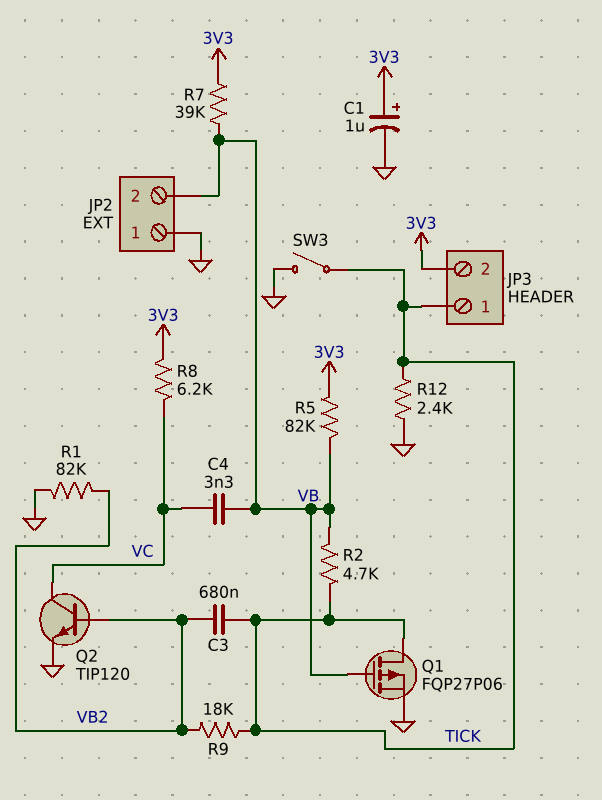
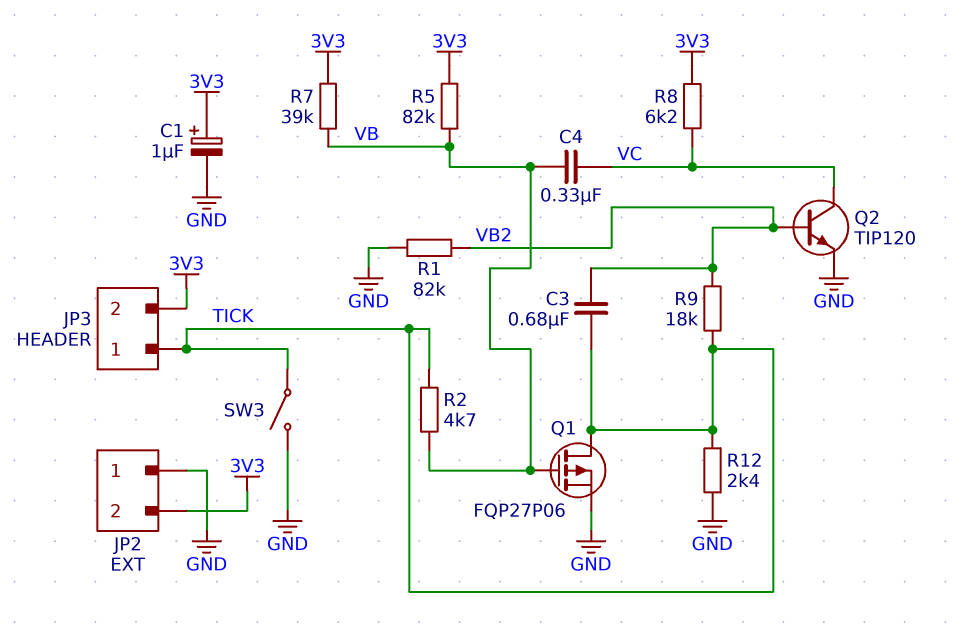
C4: 3.3nF (VB, VC) -> 330nF (VB, VC)
JP2 pin 2: VB -> 3V3

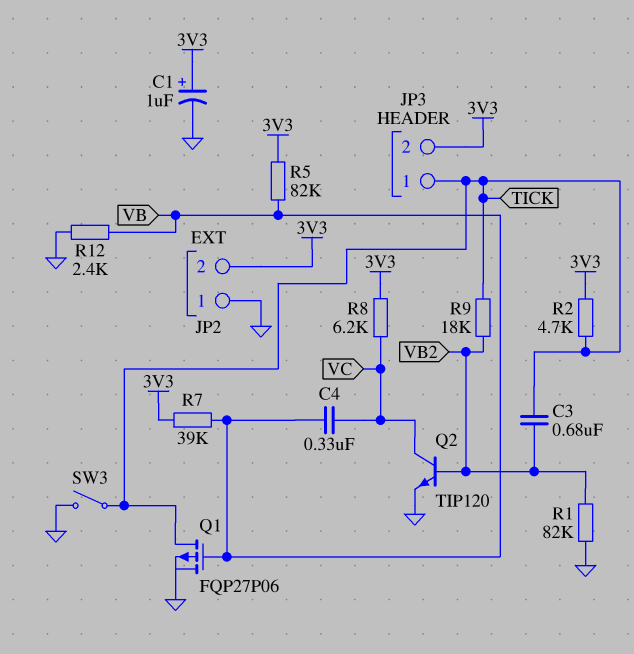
R2: 4.7k (TICK, VB) -> 4.7k (3V3, TICK)
R12: 2.4k (GND, TICK) -> 2.4k (GND, VB)

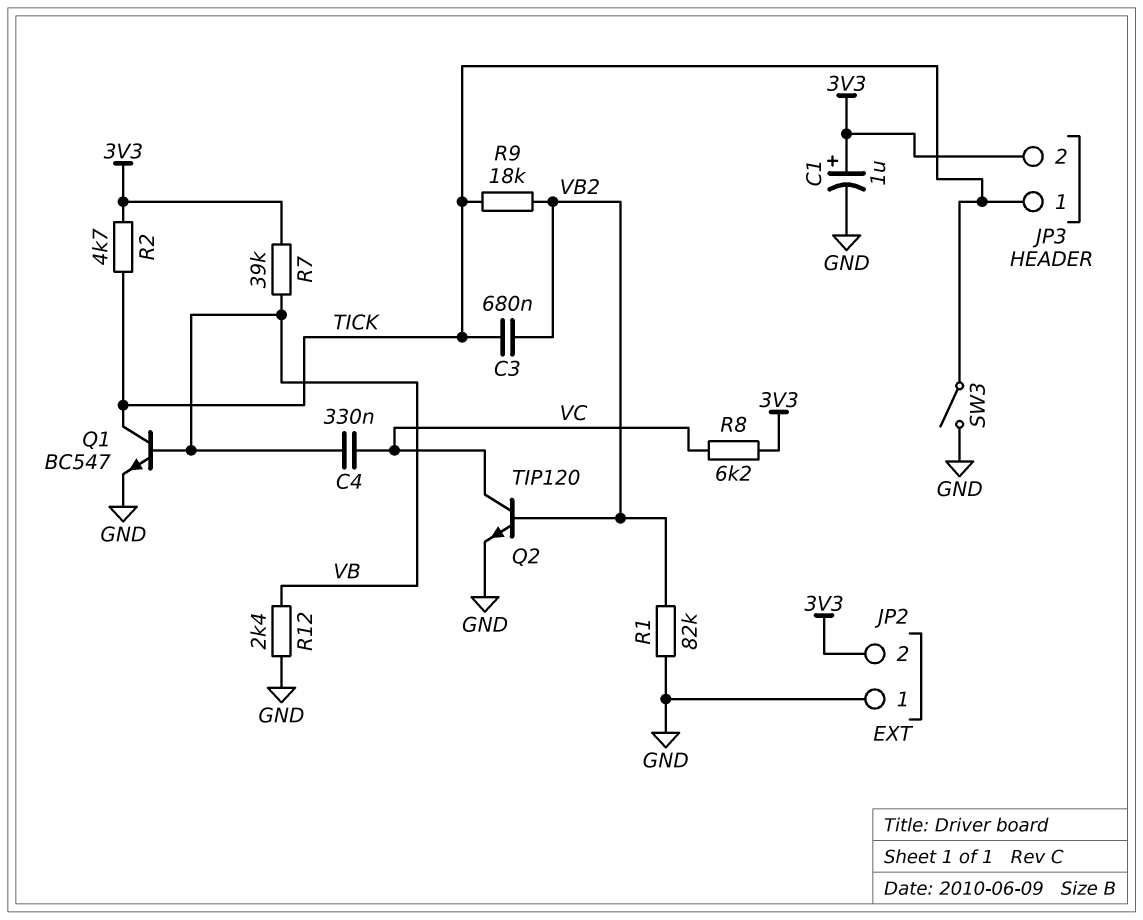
Q1: PMOS FQP27P06 (G VB, D TICK, S GND) -> NPN BC547 (B VB, C TICK, E GND)
R5: 82k (3V3, VB) -> none

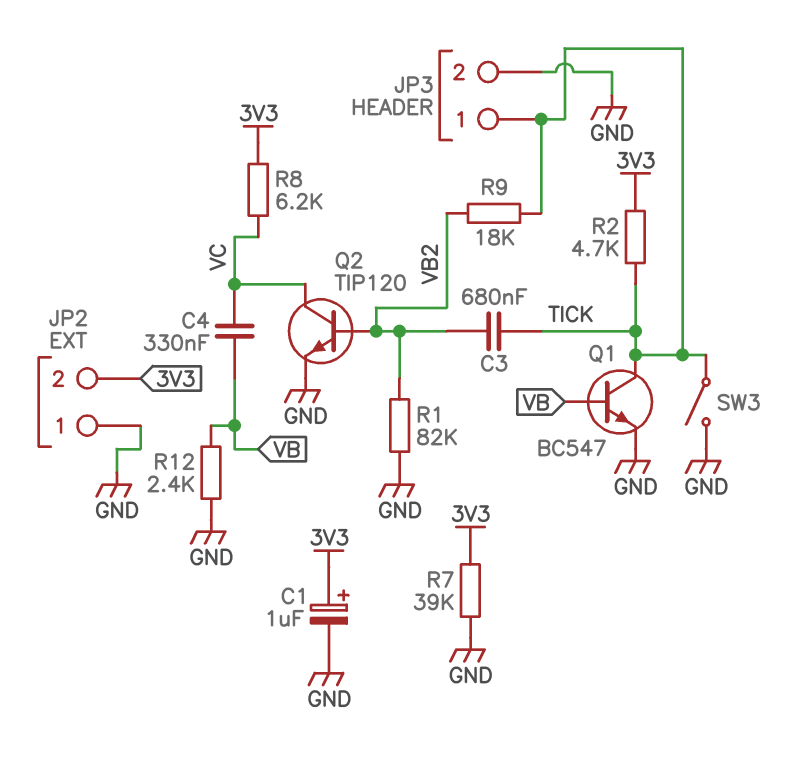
JP3 pin 2: 3V3 -> GND
R7: 39k (3V3, VB) -> 39k (3V3, GND)

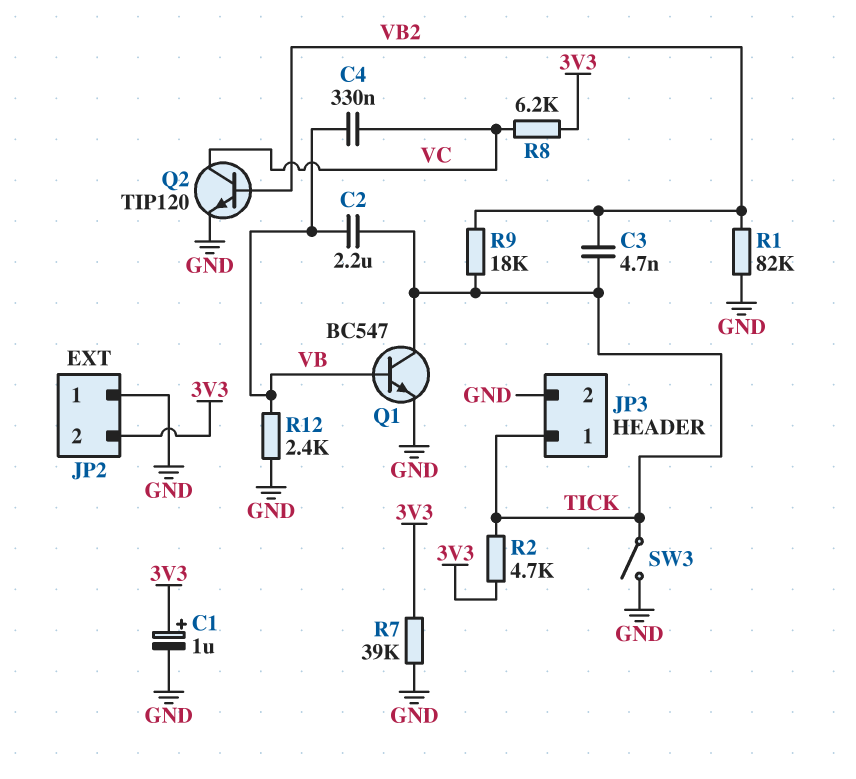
C2: none -> 2.2uF (TICK, VB)
C3: 680nF (TICK, VB2) -> 4.7nF (TICK, VB2)

